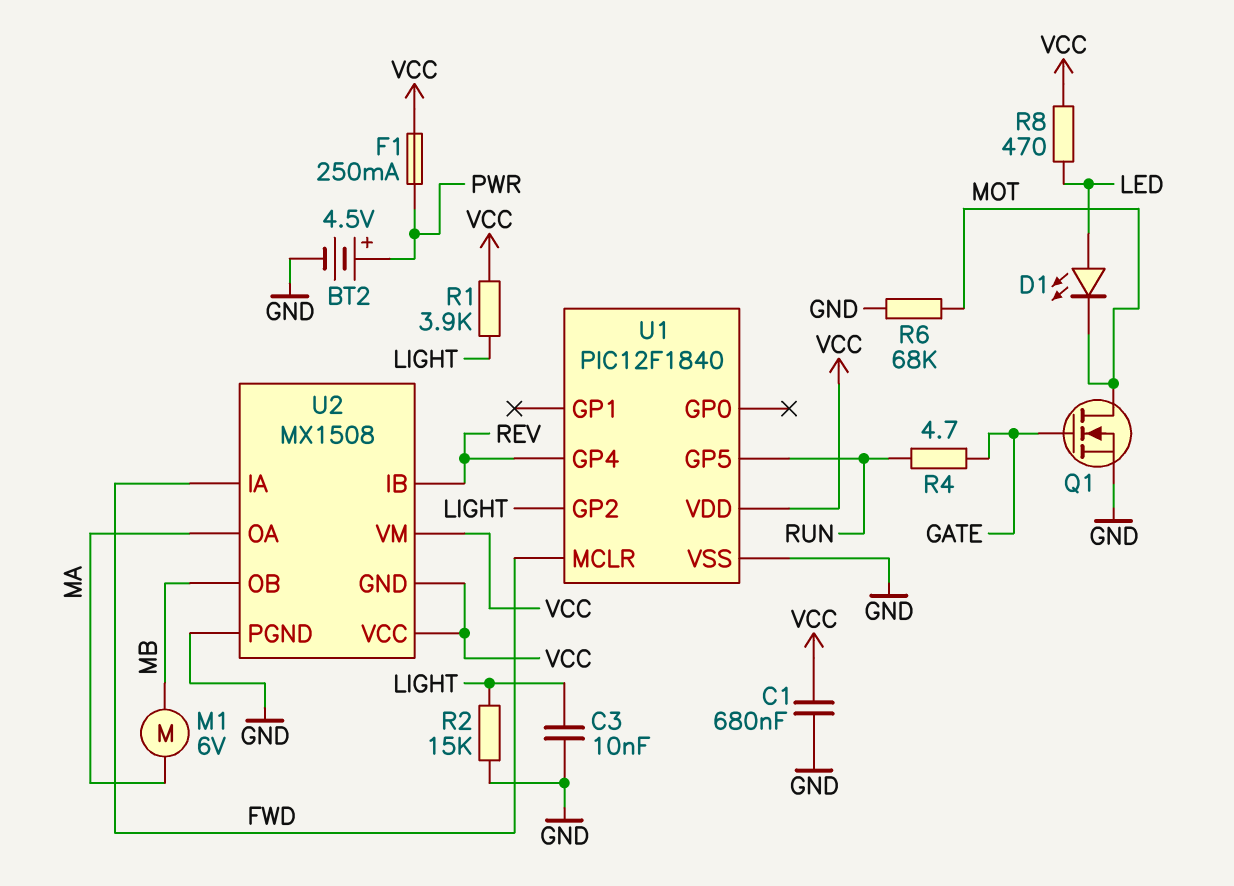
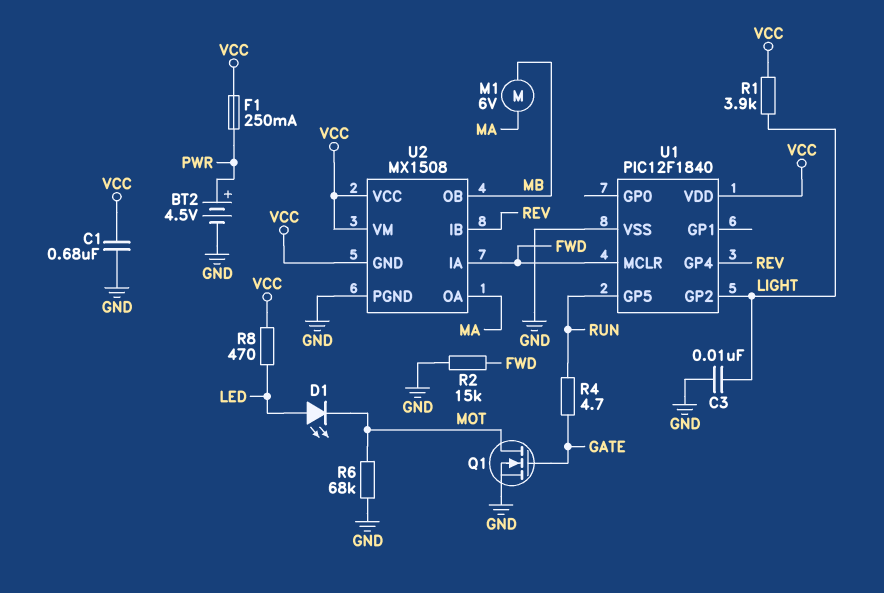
R2: 15k (GND, LIGHT) -> 15k (FWD, GND)

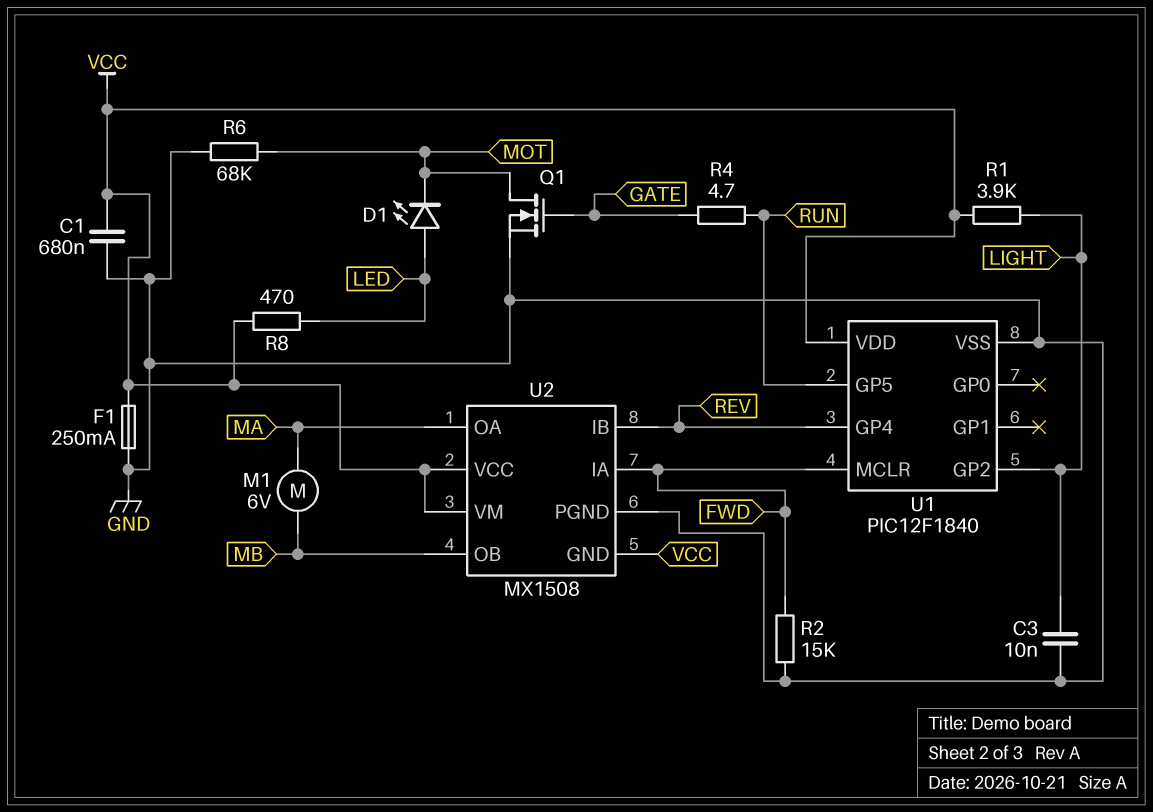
BT2: 4.5V (plus PWR, minus GND) -> none
F1: 250mA (PWR, VCC) -> 250mA (GND, VCC)

